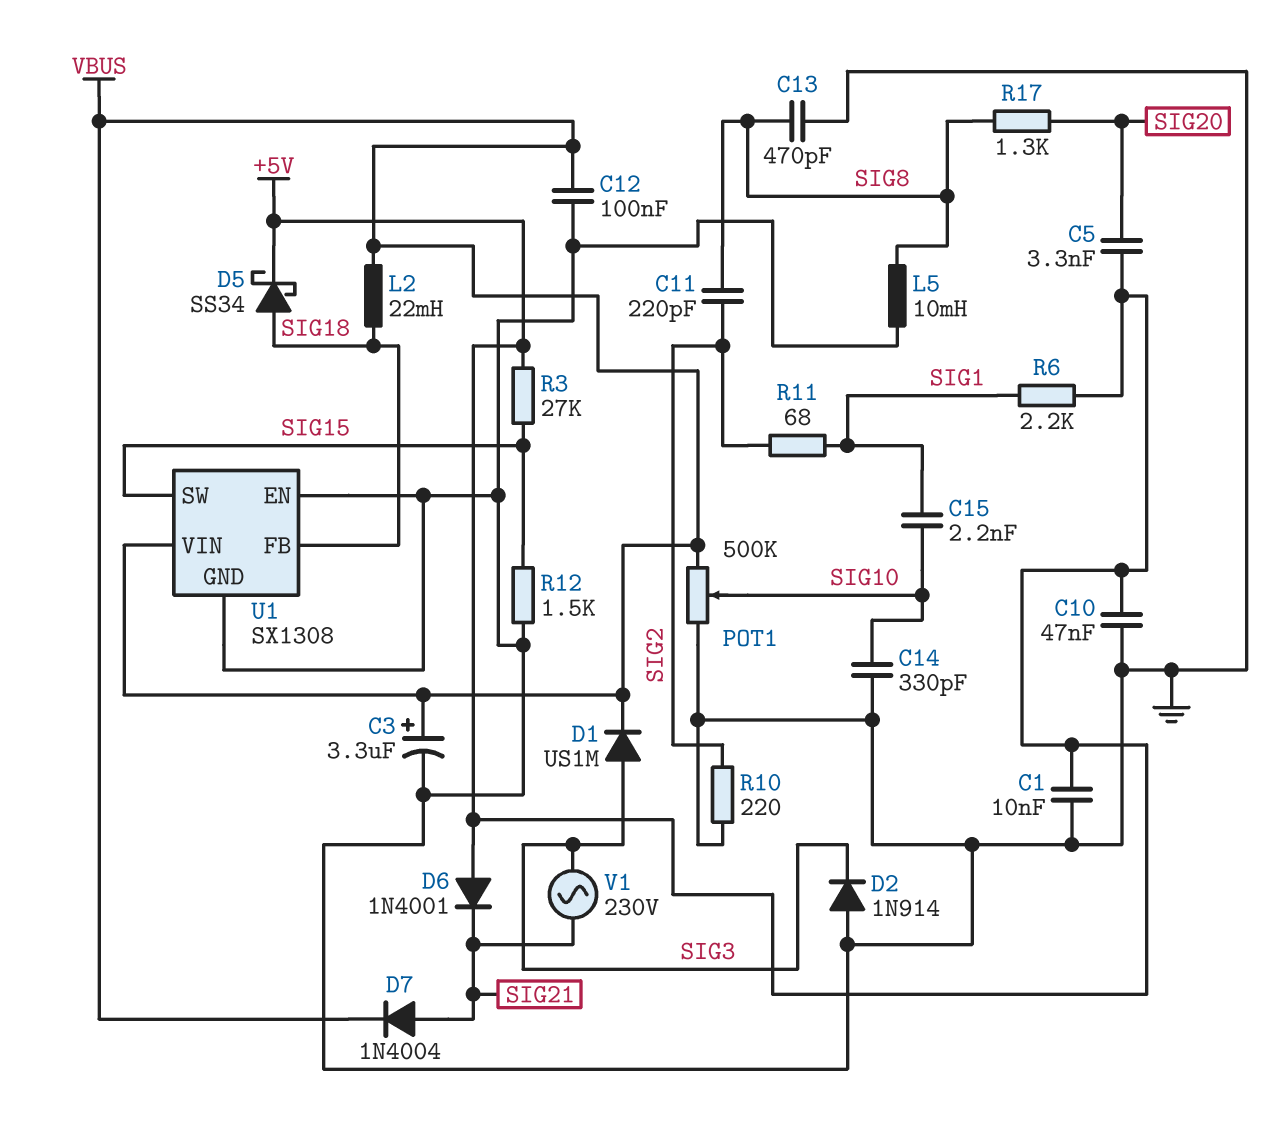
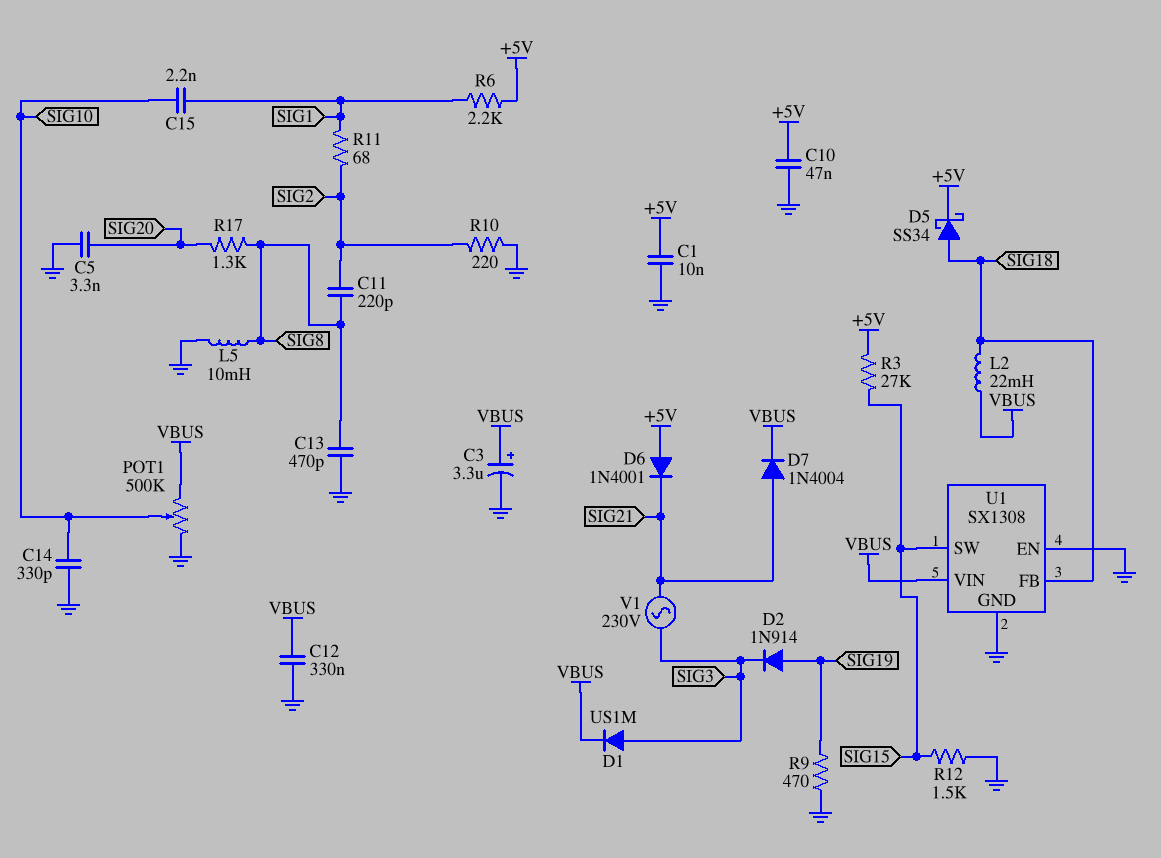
C5: 3.3nF (+5V, SIG20) -> 3.3nF (GND, SIG20)
C12: 100nF (GND, VBUS) -> 330nF (GND, VBUS)
D2: diode 1N914 (A GND, K SIG3) -> diode 1N914 (A SIG19, K SIG3)
R9: none -> 470 (GND, SIG19)

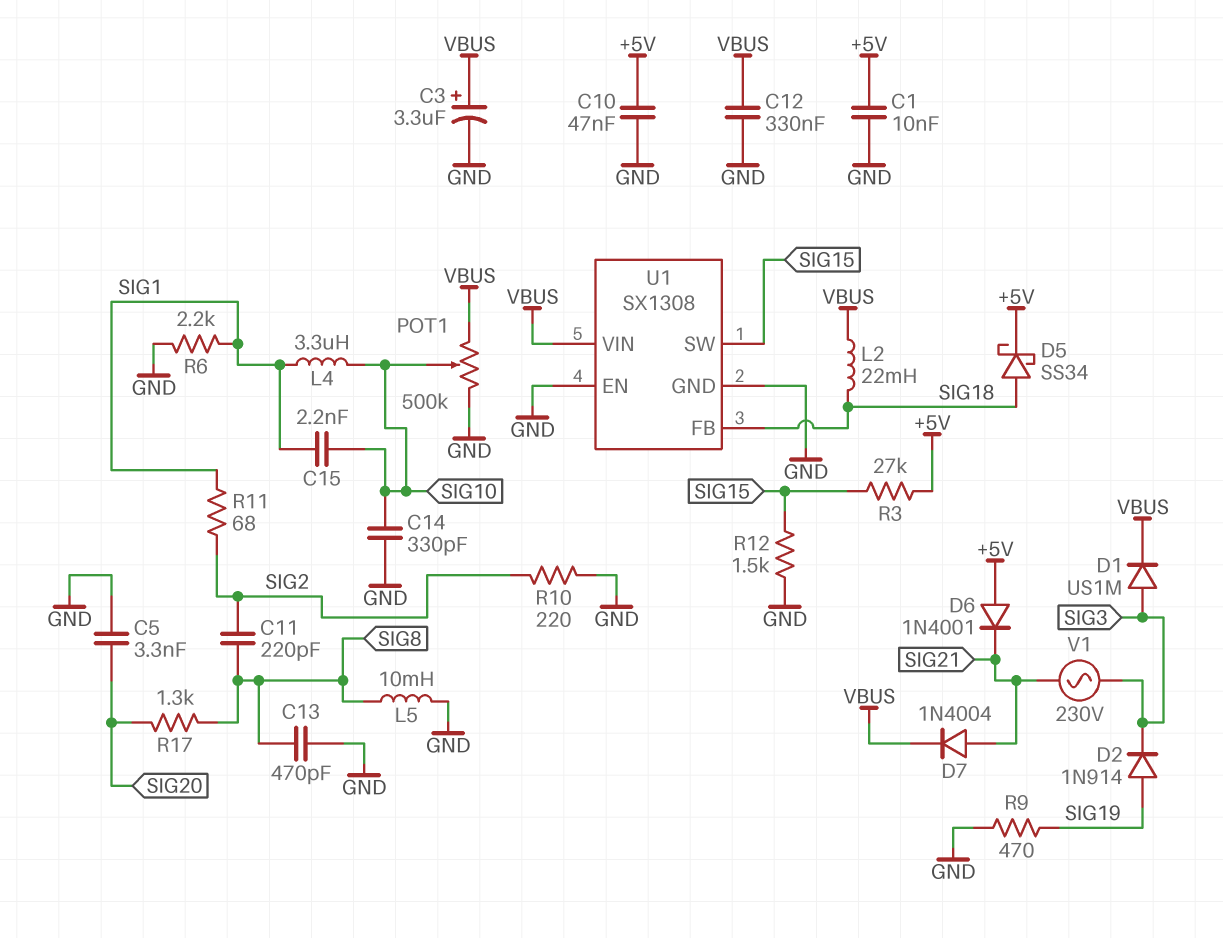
L4: none -> 3.3uH (SIG1, SIG10)
R6: 2.2k (+5V, SIG1) -> 2.2k (GND, SIG1)

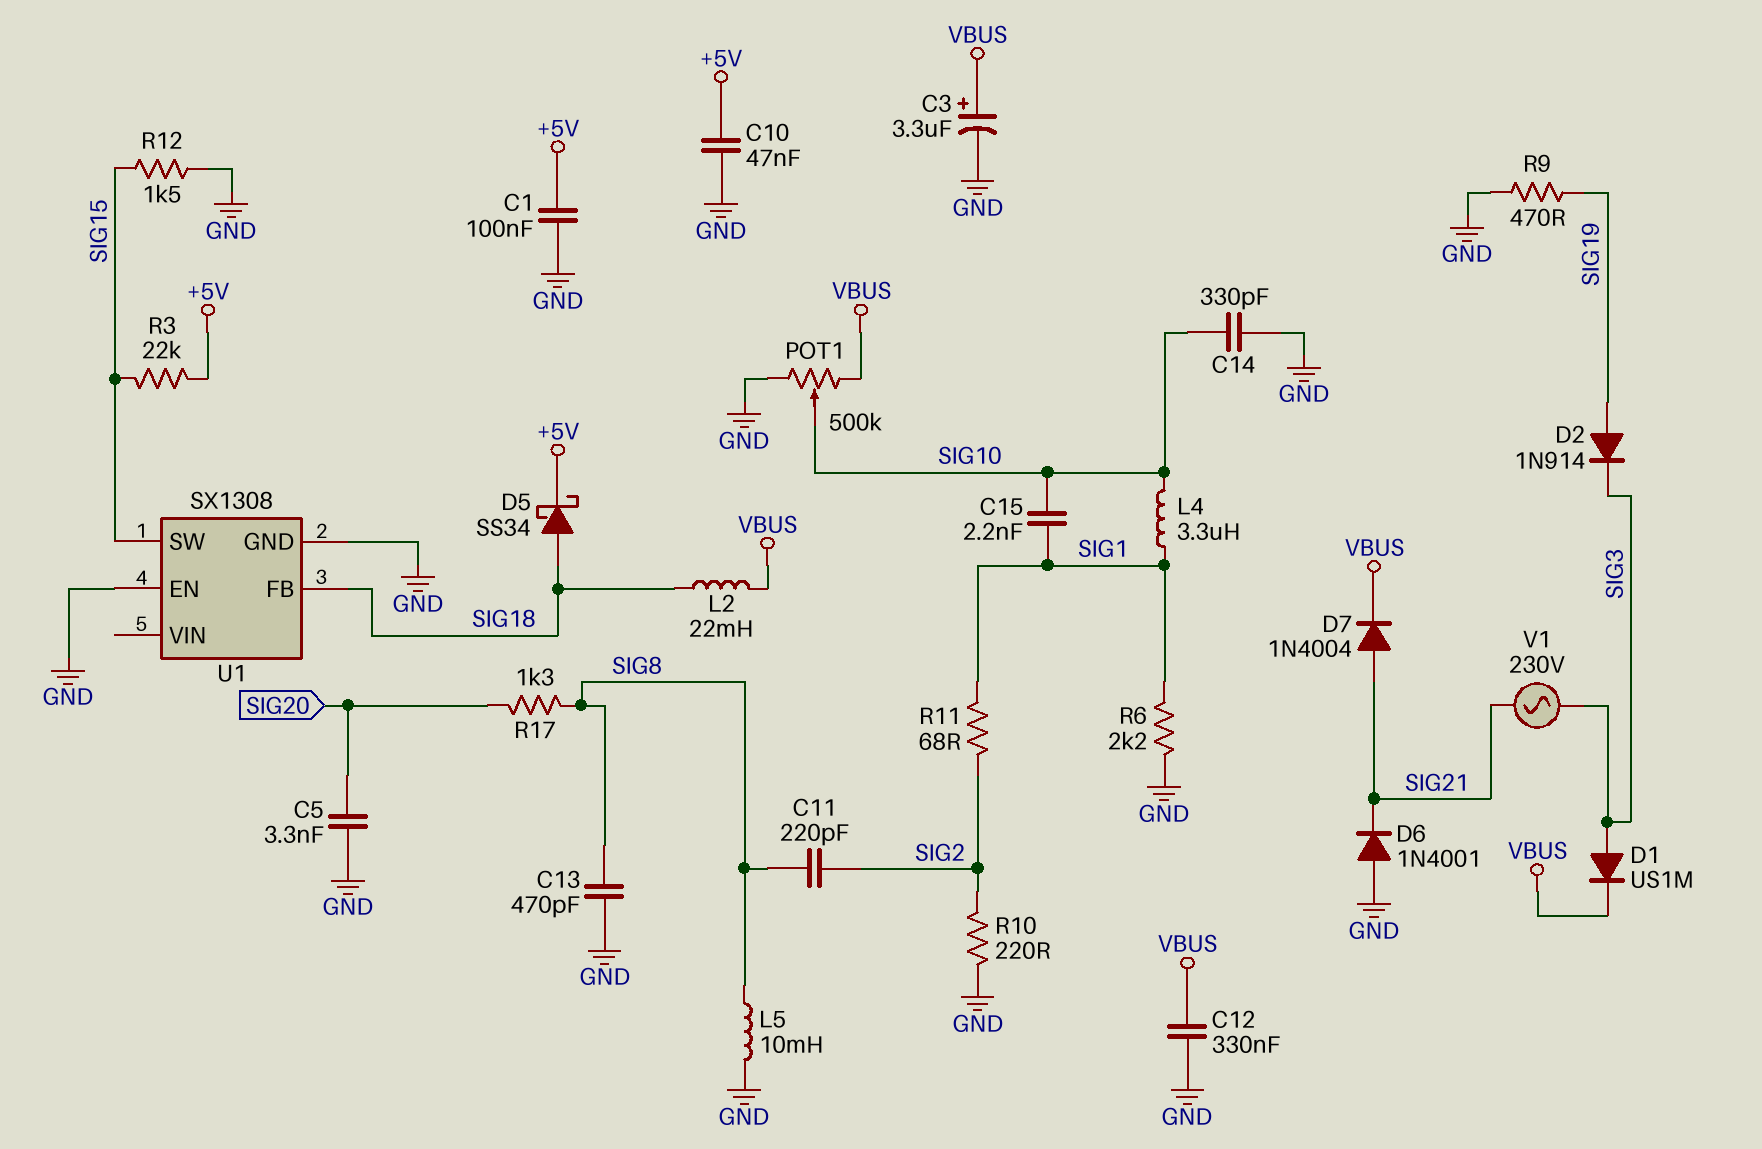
C1: 10nF (+5V, GND) -> 100nF (+5V, GND)
D6: diode 1N4001 (A +5V, K SIG21) -> diode 1N4001 (A GND, K SIG21)
R3: 27k (+5V, SIG15) -> 22k (+5V, SIG15)
U1 pin VIN: VBUS -> none

